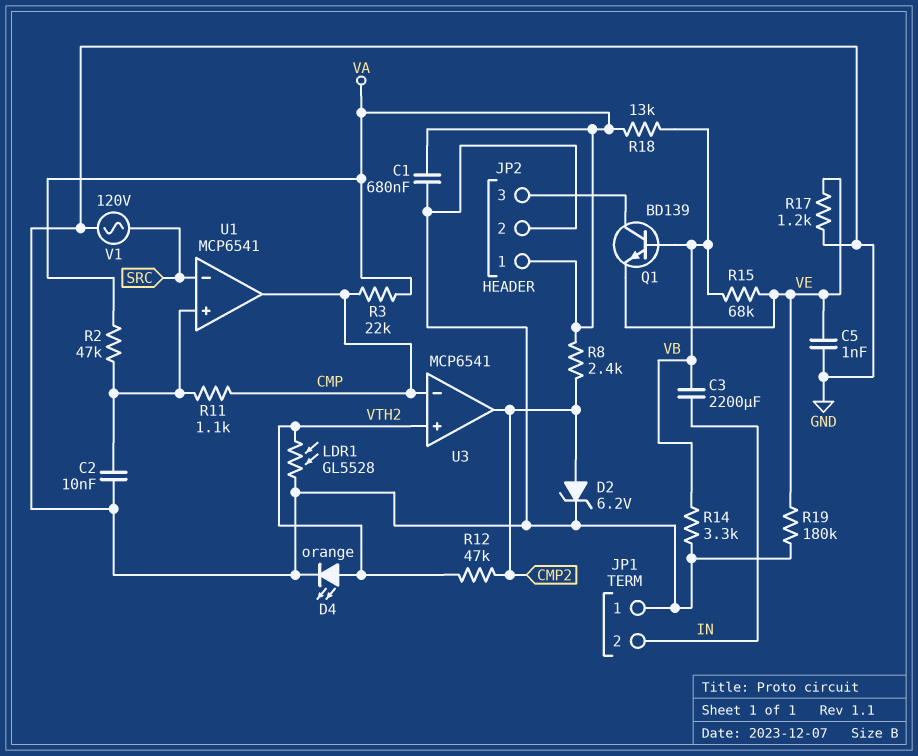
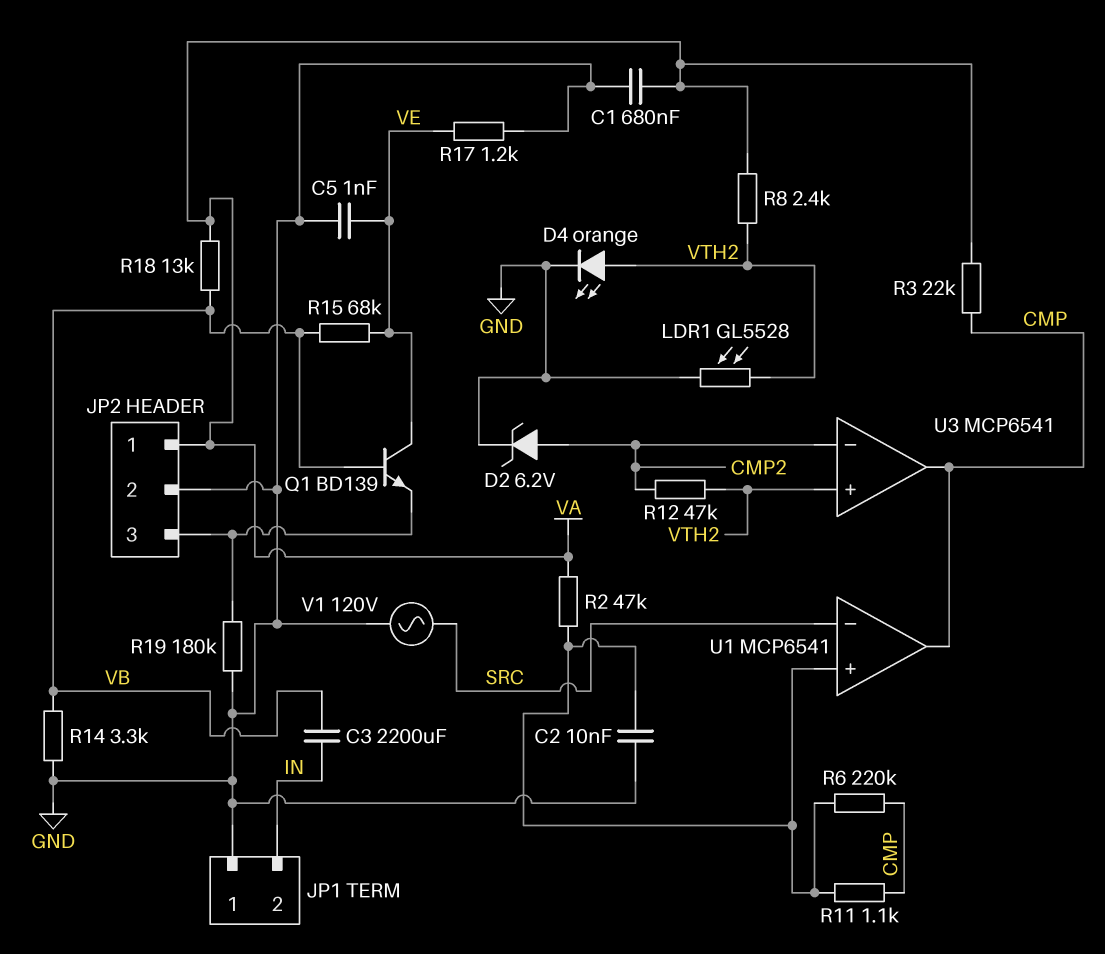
Q1: NPN BD139 (B VB, C JP2/3, E VE) -> NPN BD139 (B VB, C VE, E JP2/3)
R6: none -> 220k (CMP, U1/in+)
R8: 2.4k (CMP2, VA) -> 2.4k (VA, VTH2)
R19: 180k (GND, VE) -> 180k (GND, JP2/3)
U3 pin in-: CMP -> CMP2
U3 pin out: CMP2 -> CMP

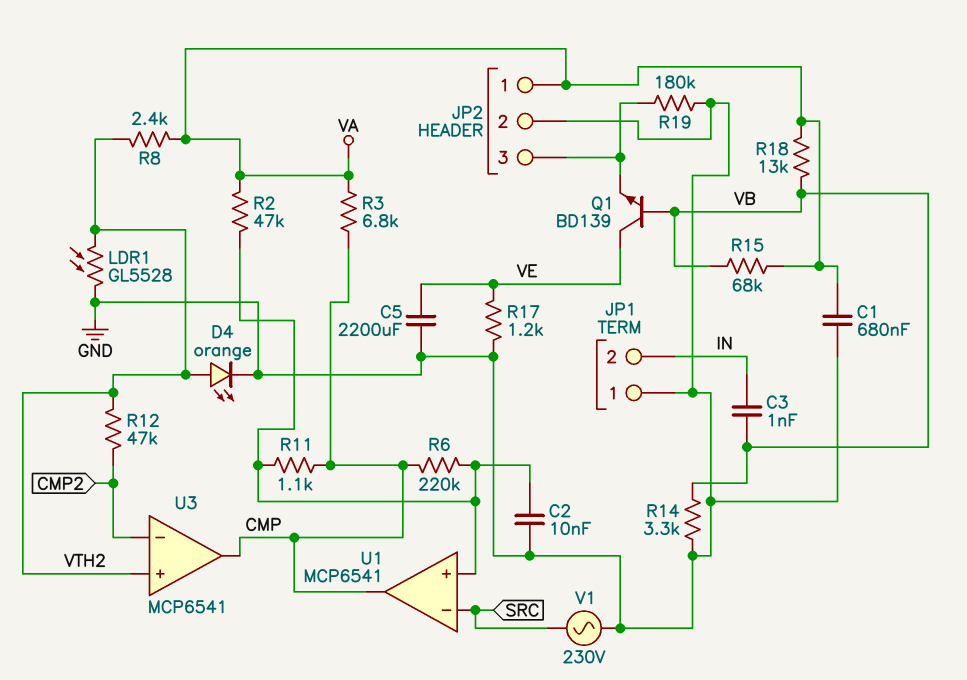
C3: 2200uF (IN, VB) -> 1nF (IN, VB)
C5: 1nF (GND, VE) -> 2200uF (GND, VE)
D2: zener 6.2V (A CMP2, K GND) -> none
R3: 22k (CMP, VA) -> 6.8k (CMP, VA)
R15: 68k (VB, VE) -> 68k (VA, VB)
V1: AC 120V (GND, SRC) -> AC 230V (GND, SRC)

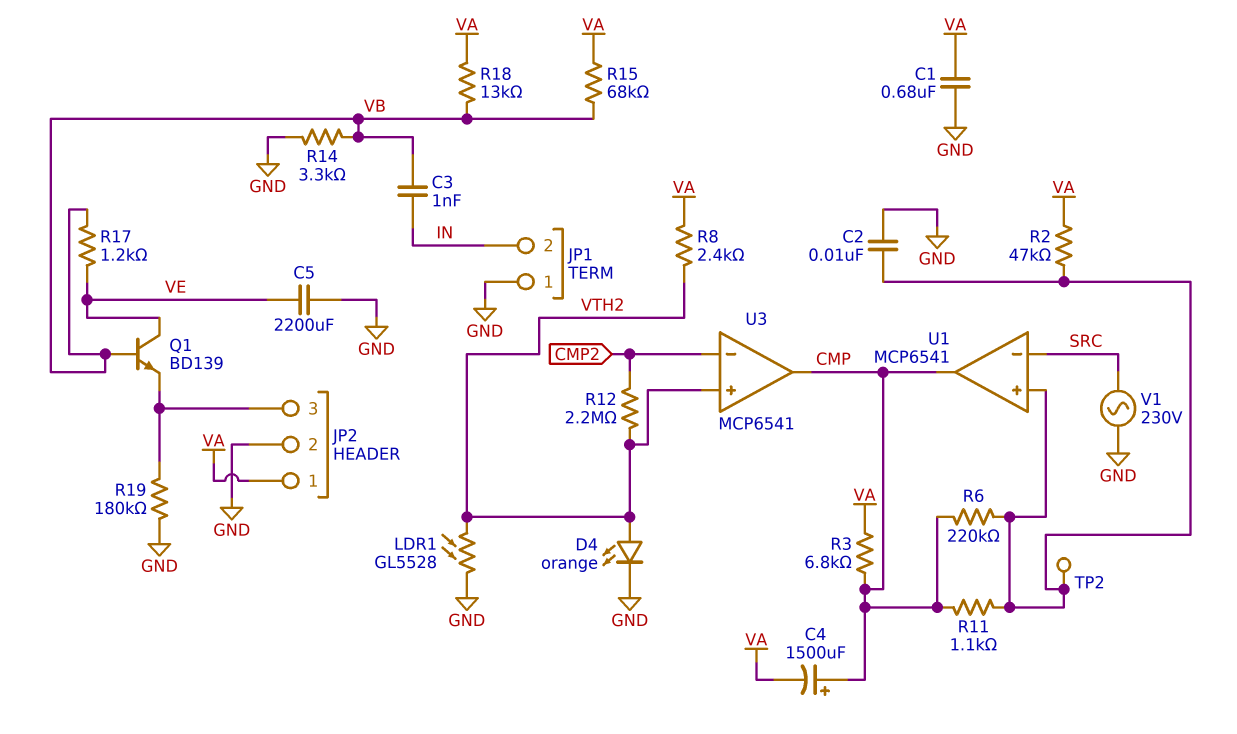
C4: none -> 1500uF (plus CMP, minus VA)
R12: 47k (CMP2, VTH2) -> 2.2M (CMP2, VTH2)
R17: 1.2k (GND, VE) -> 1.2k (VB, VE)
TP2: none -> test point (U1/in+)

